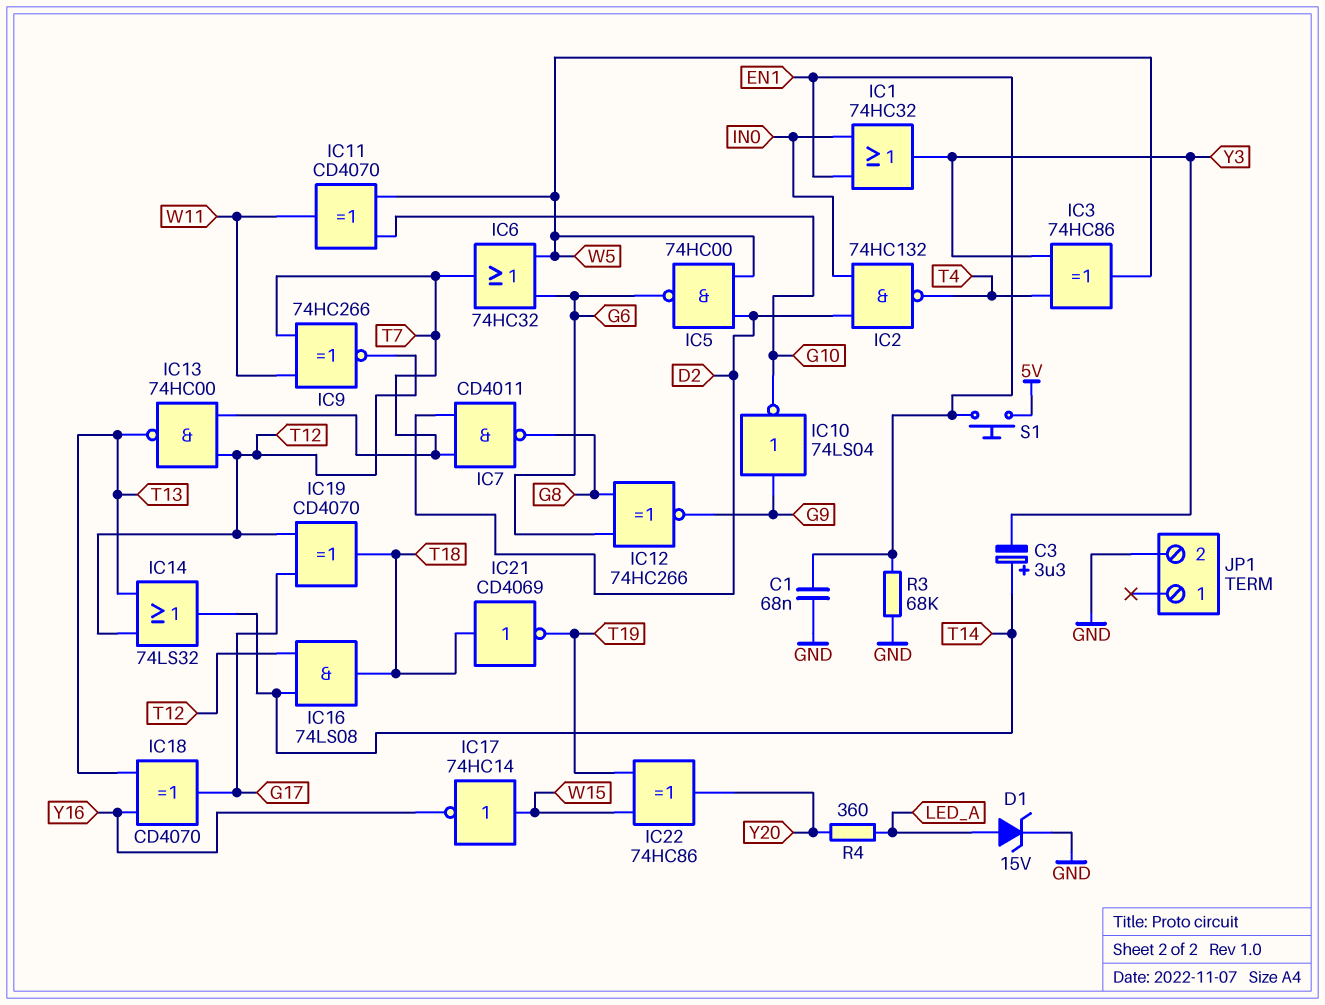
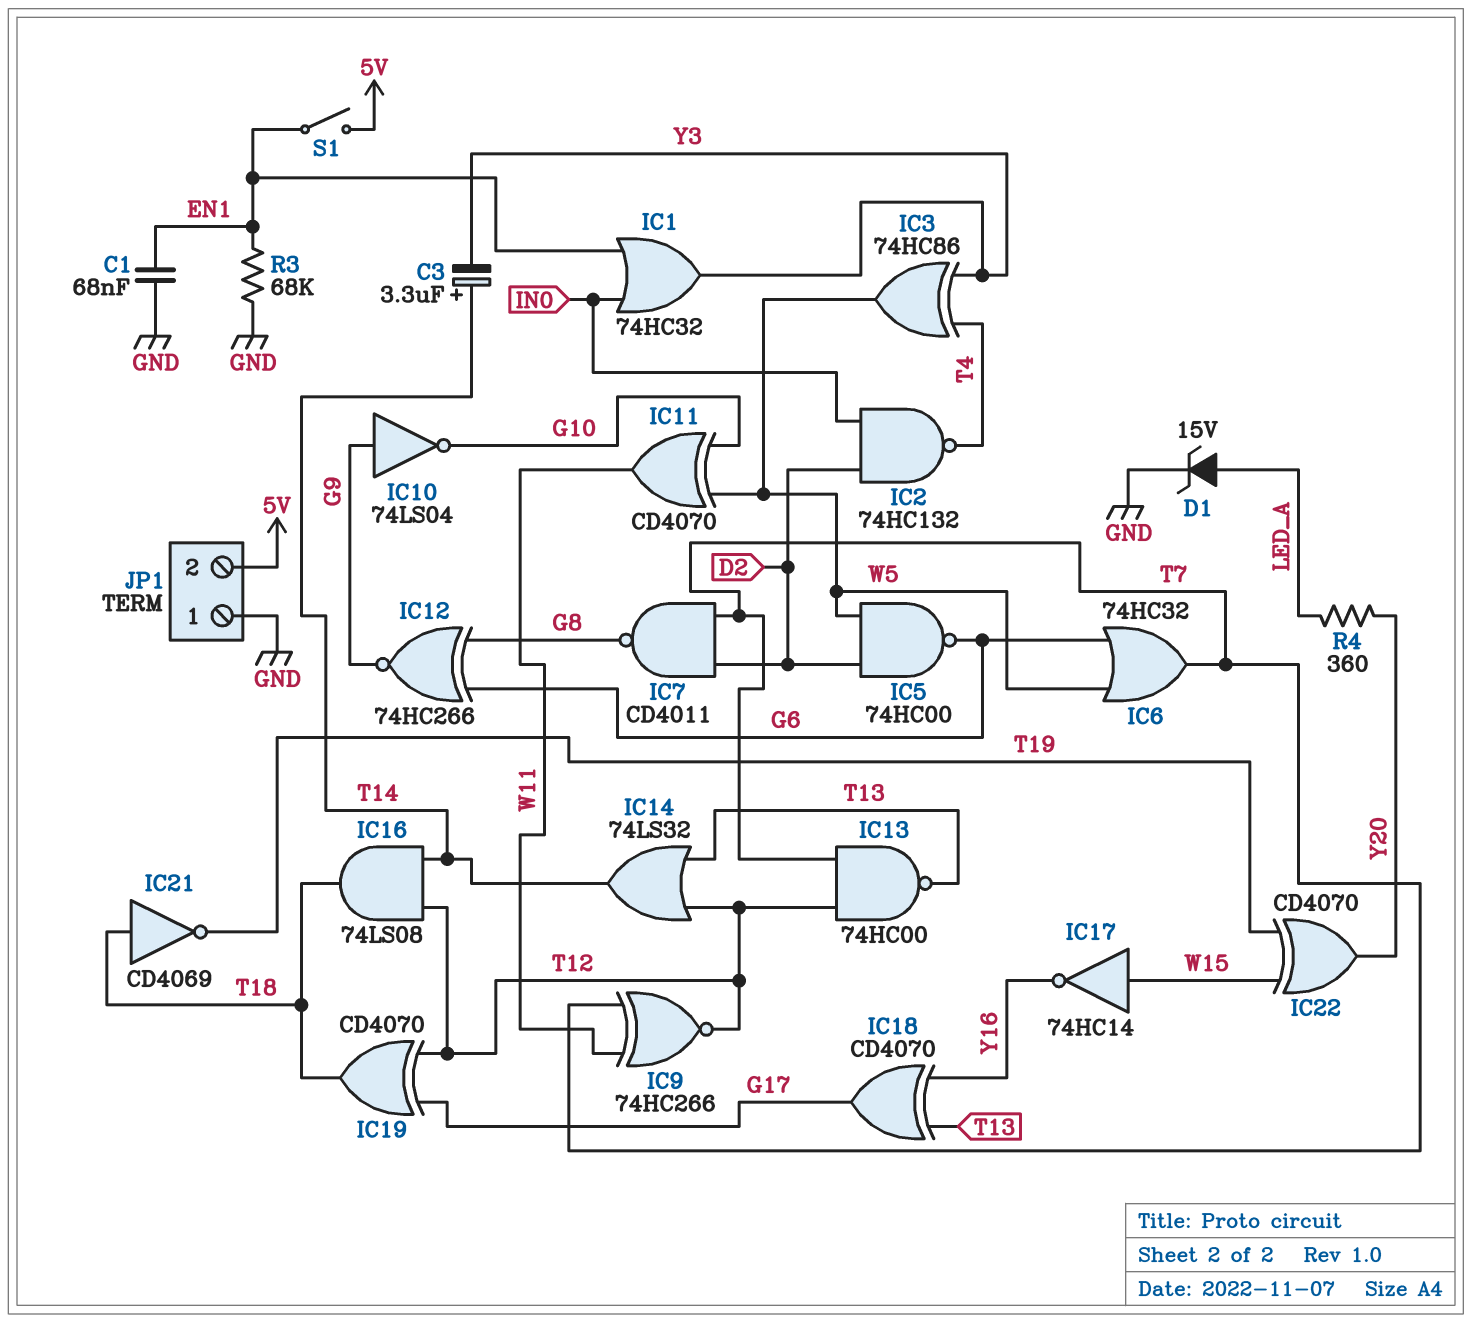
IC22: XOR 74HC86 (in T19, in W15, out Y20) -> XOR CD4070 (in T19, in W15, out Y20)
JP1 pin 1: none -> GND
JP1 pin 2: GND -> 5V
S1: button (5V, EN1) -> switch (5V, EN1)

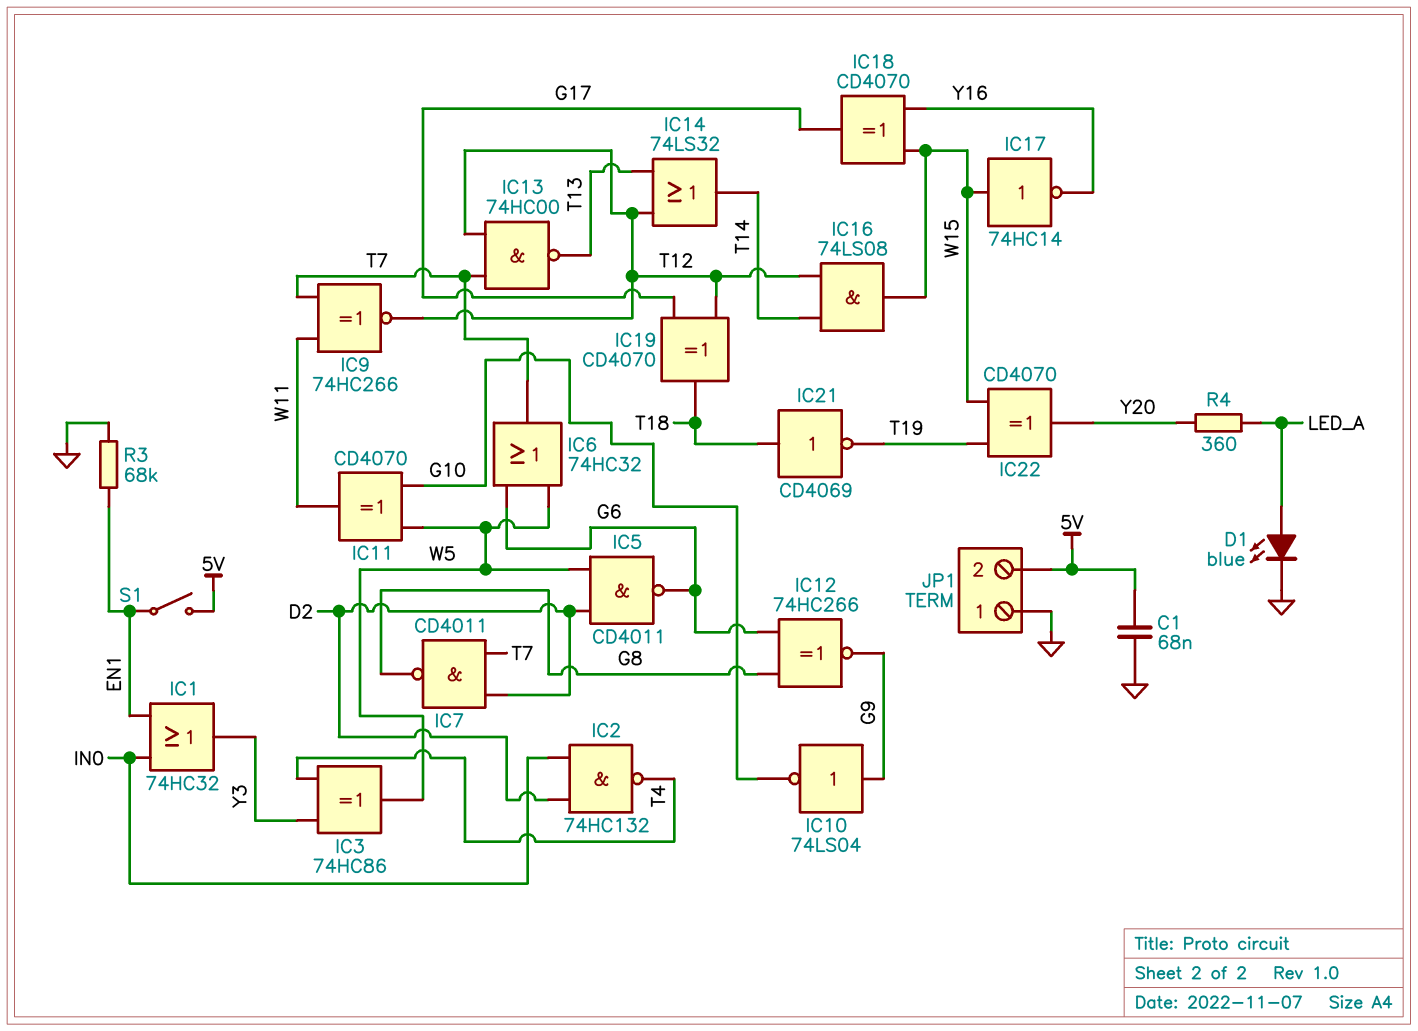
C1: 68nF (EN1, GND) -> 68nF (5V, GND)
C3: 3.3uF (plus T14, minus Y3) -> none
D1: zener 15V (A LED_A, K GND) -> LED blue (A LED_A, K GND)
IC5: NAND 74HC00 (in D2, in W5, out G6) -> NAND CD4011 (in D2, in W5, out G6)
IC16: AND 74LS08 (in T12, in T14, out T18) -> AND 74LS08 (in T12, in T14, out W15)
IC18: XOR CD4070 (in T13, in Y16, out G17) -> XOR CD4070 (in W15, in Y16, out G17)

